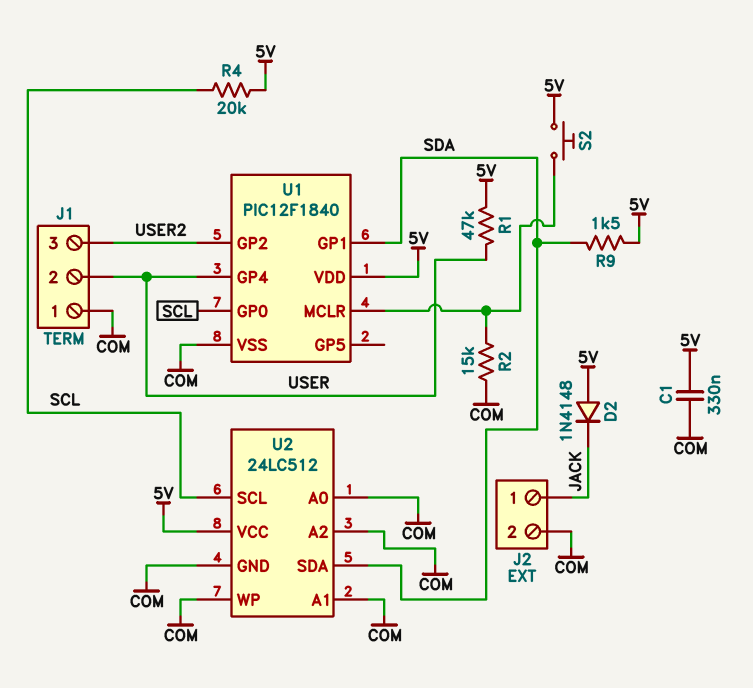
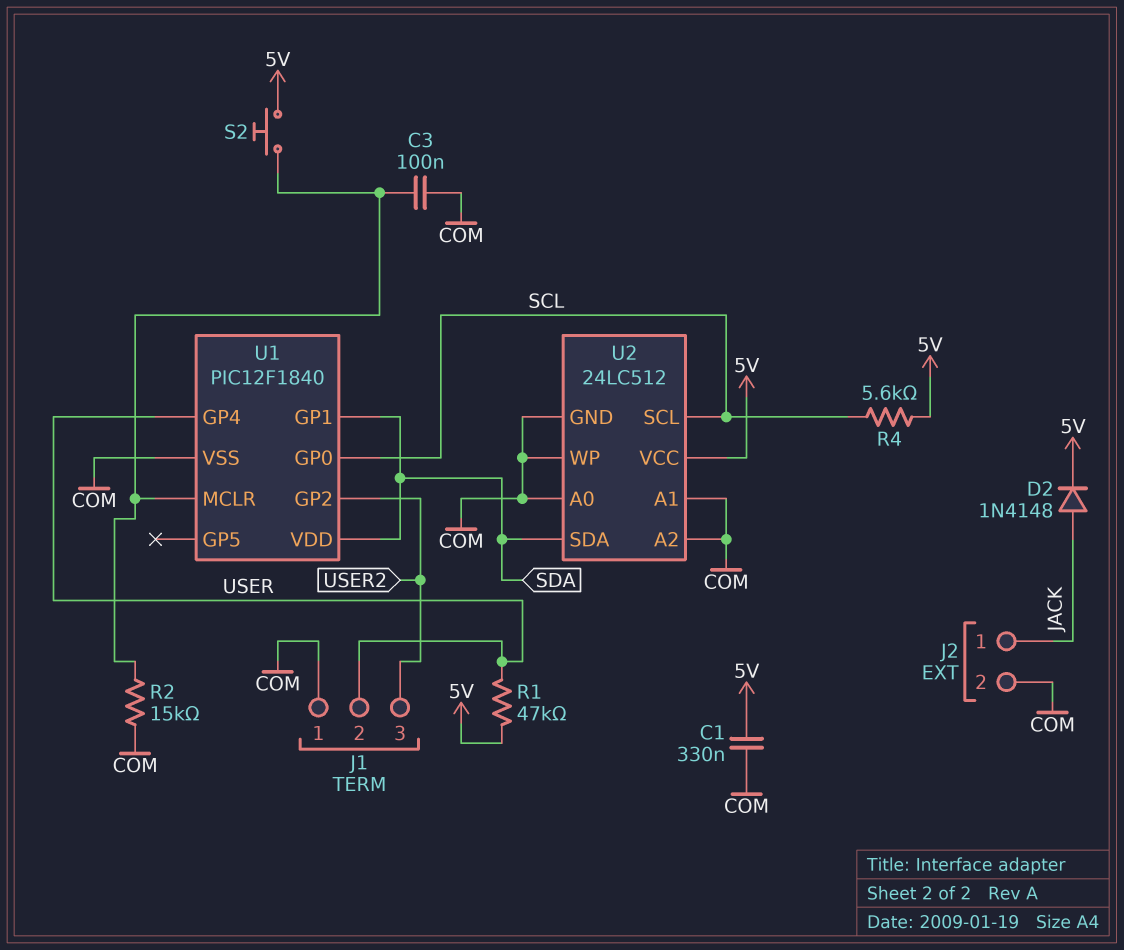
C3: none -> 100nF (COM, U1/MCLR)
D2: diode 1N4148 (A 5V, K JACK) -> diode 1N4148 (A JACK, K 5V)
R4: 20k (5V, SCL) -> 5.6k (5V, SCL)
R9: 1.5k (5V, SDA) -> none
U1 pin VDD: 5V -> SDA

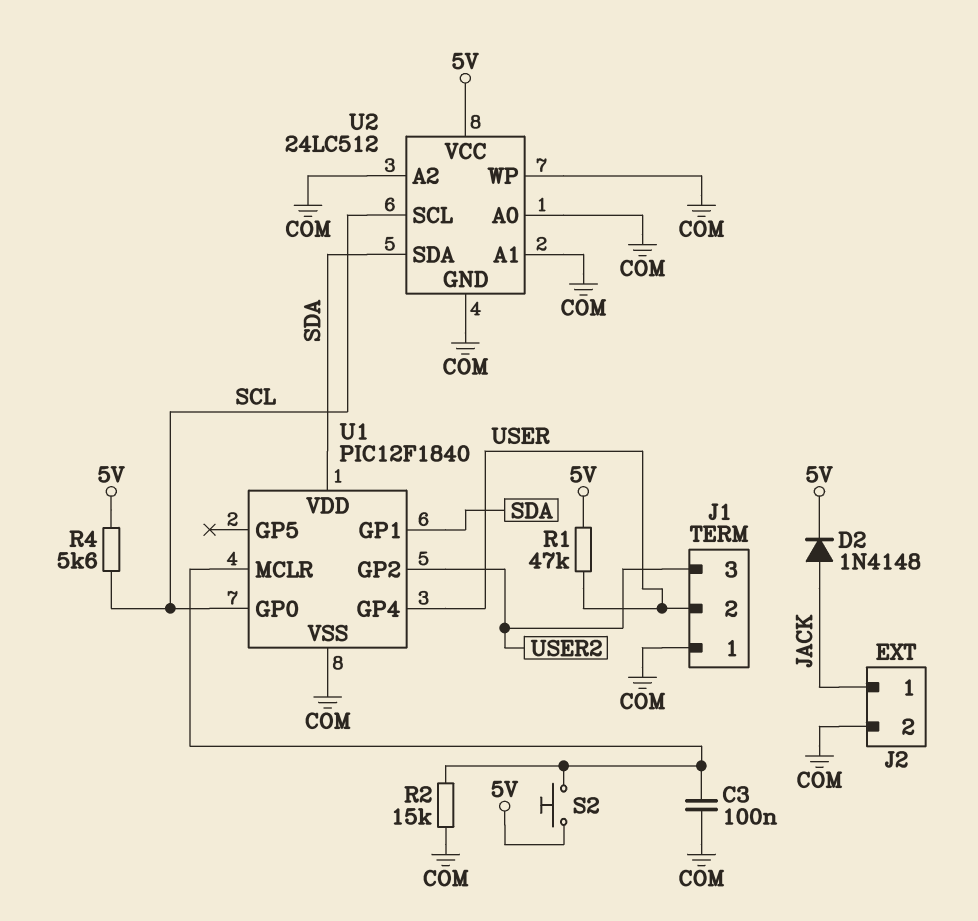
C1: 330nF (5V, COM) -> none

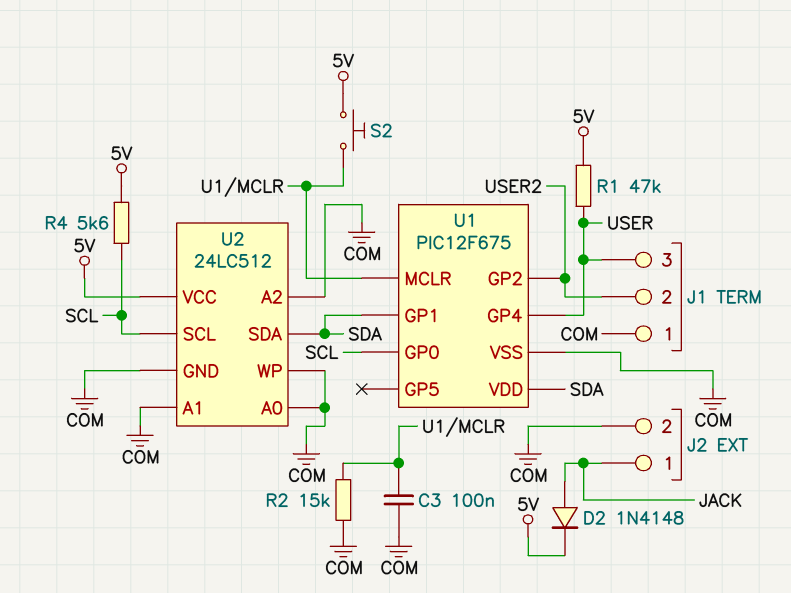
J1 pin 2: USER -> USER2
J1 pin 3: USER2 -> USER
U1: PIC12F1840 -> PIC12F675

